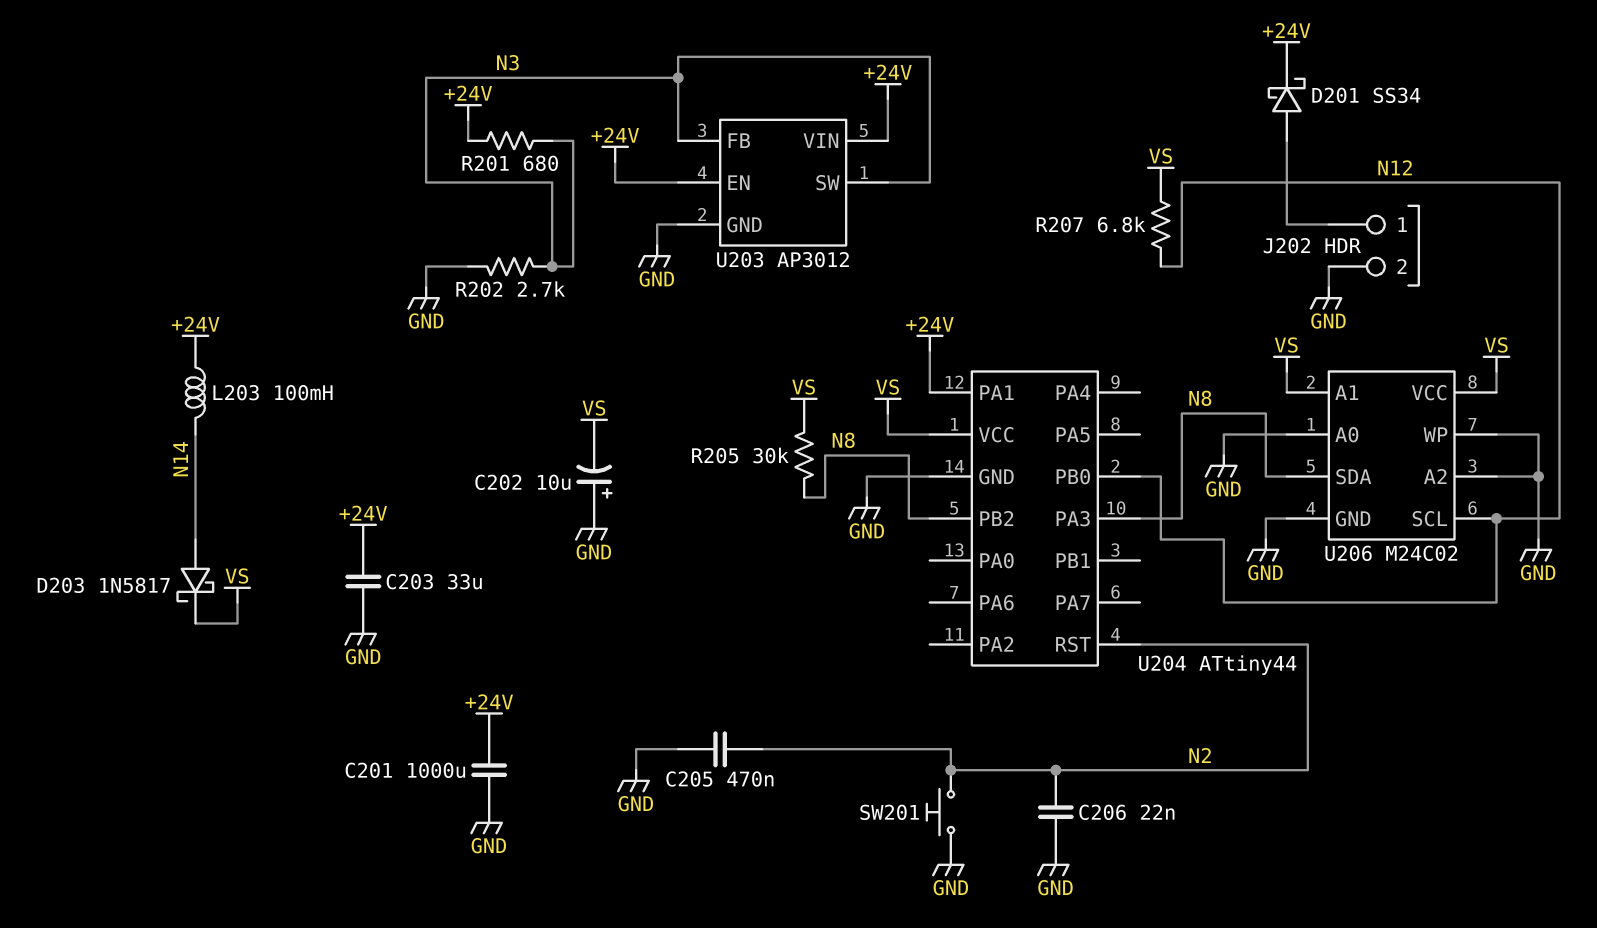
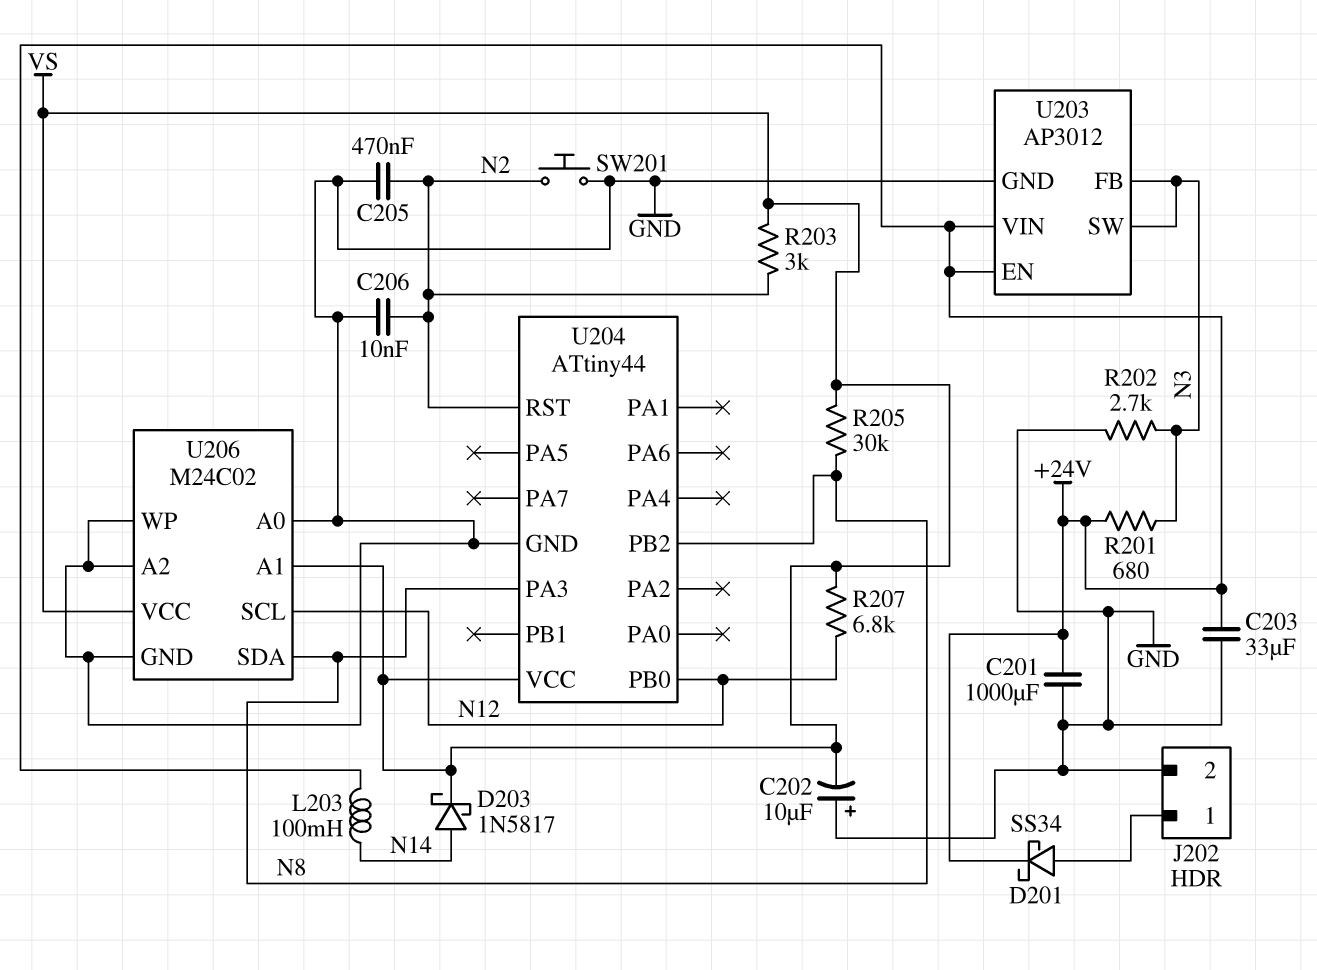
C206: 22nF (GND, N2) -> 10nF (GND, N2)
R203: none -> 3k (N2, VS)
U204 pin PA1: +24V -> none

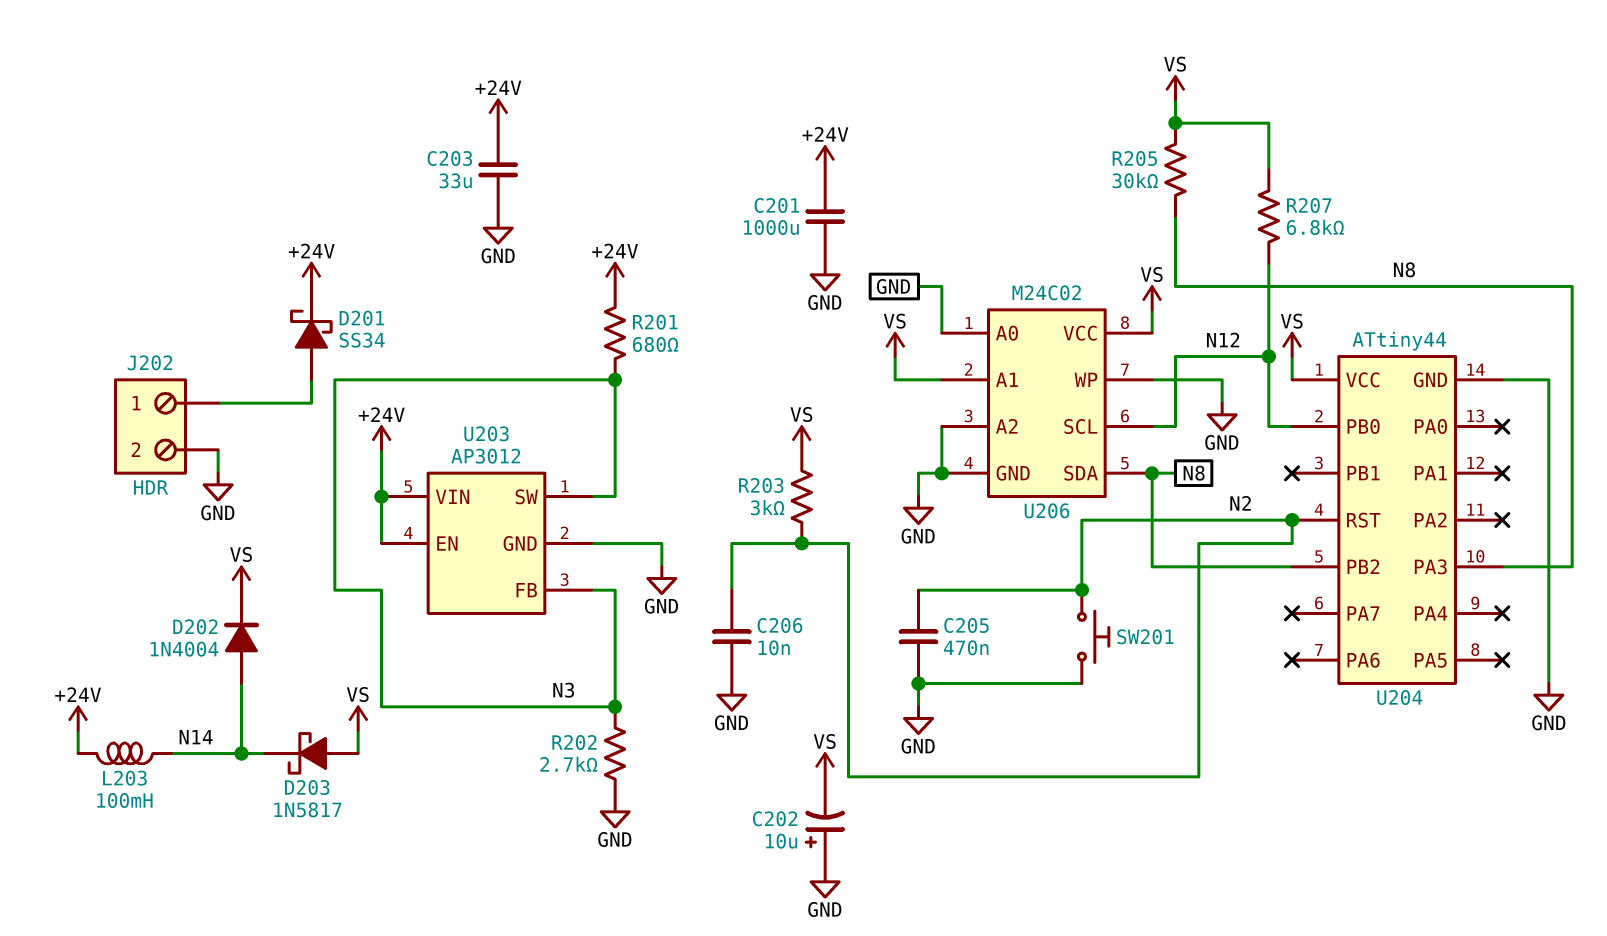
D202: none -> diode 1N4004 (A N14, K VS)
D203: schottky 1N5817 (A N14, K VS) -> schottky 1N5817 (A VS, K N14)

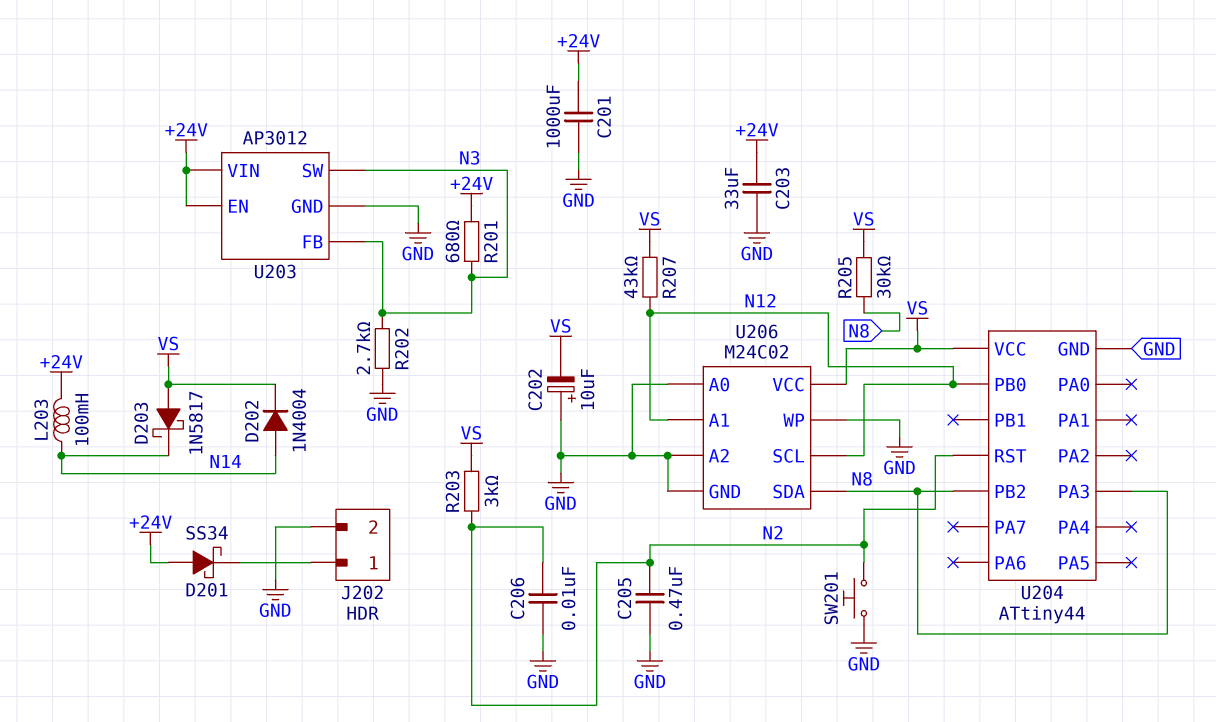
D201: schottky SS34 (A J202/1, K +24V) -> schottky SS34 (A +24V, K J202/1)
R207: 6.8k (N12, VS) -> 43k (N12, VS)
U206 pin A1: VS -> N12

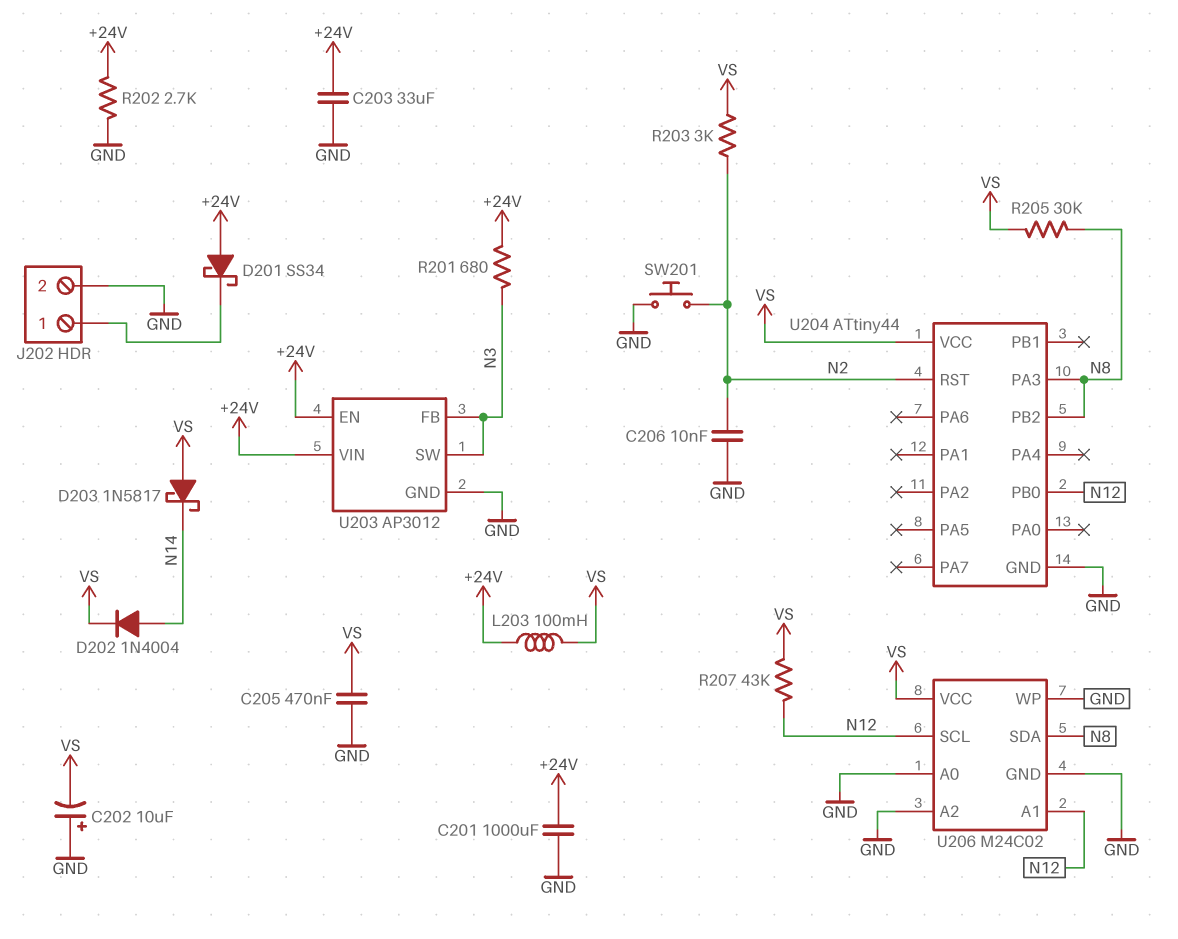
C205: 470nF (GND, N2) -> 470nF (GND, VS)
L203: 100mH (+24V, N14) -> 100mH (+24V, VS)
R202: 2.7k (GND, N3) -> 2.7k (+24V, GND)

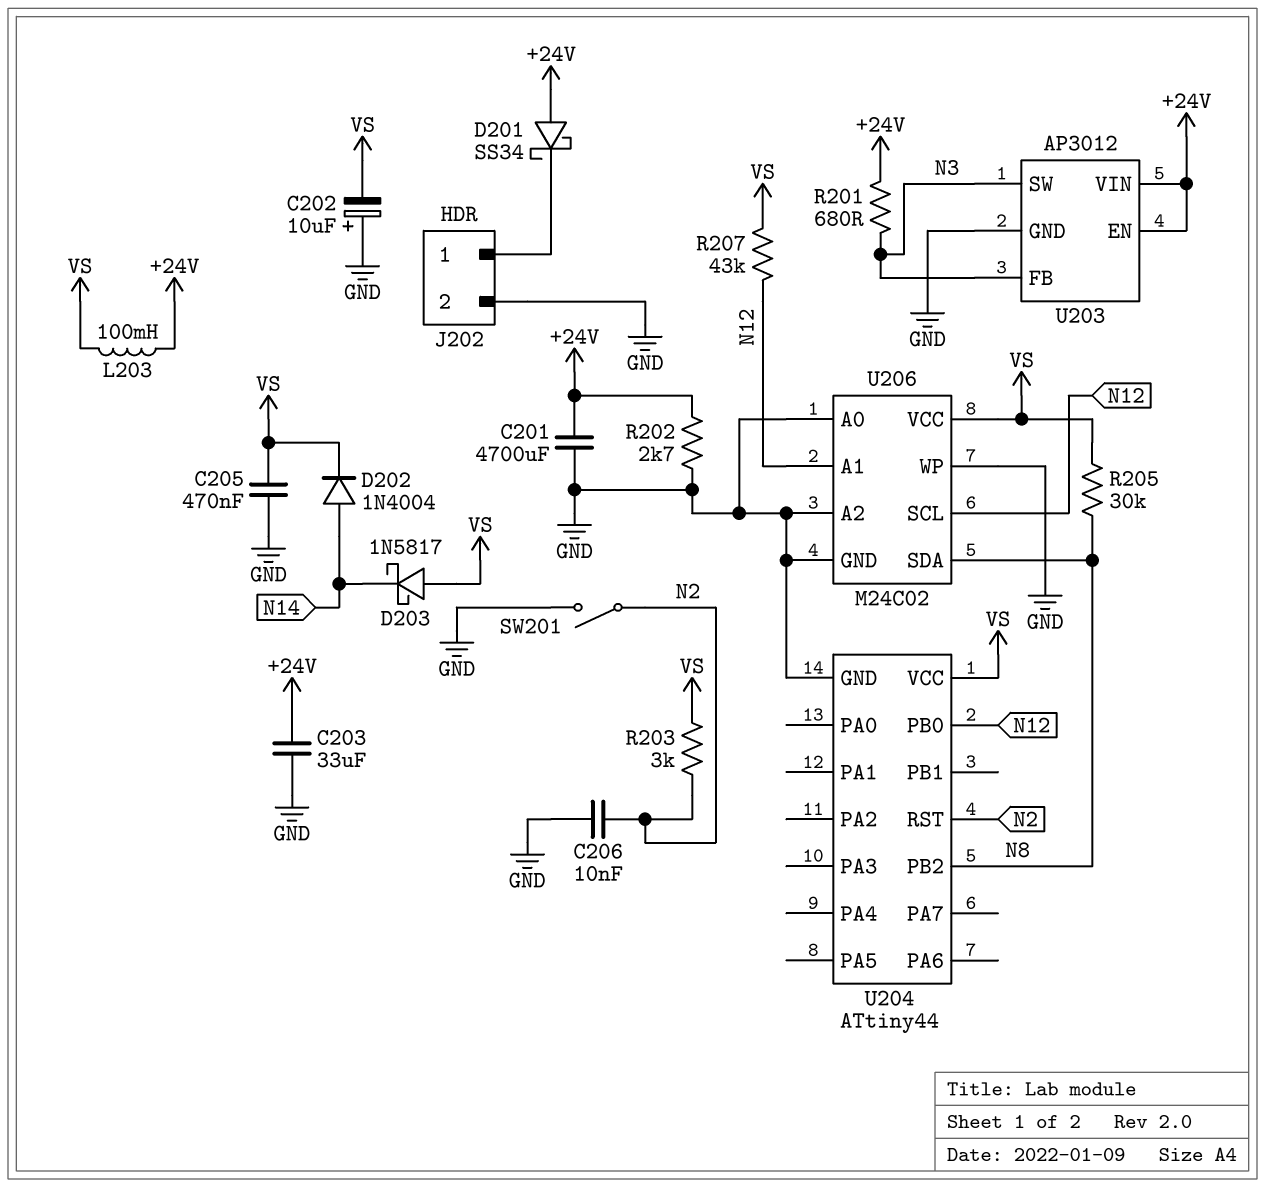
C201: 1000uF (+24V, GND) -> 4700uF (+24V, GND)
SW201: button (GND, N2) -> switch (GND, N2)
U204 pin PA3: N8 -> none

